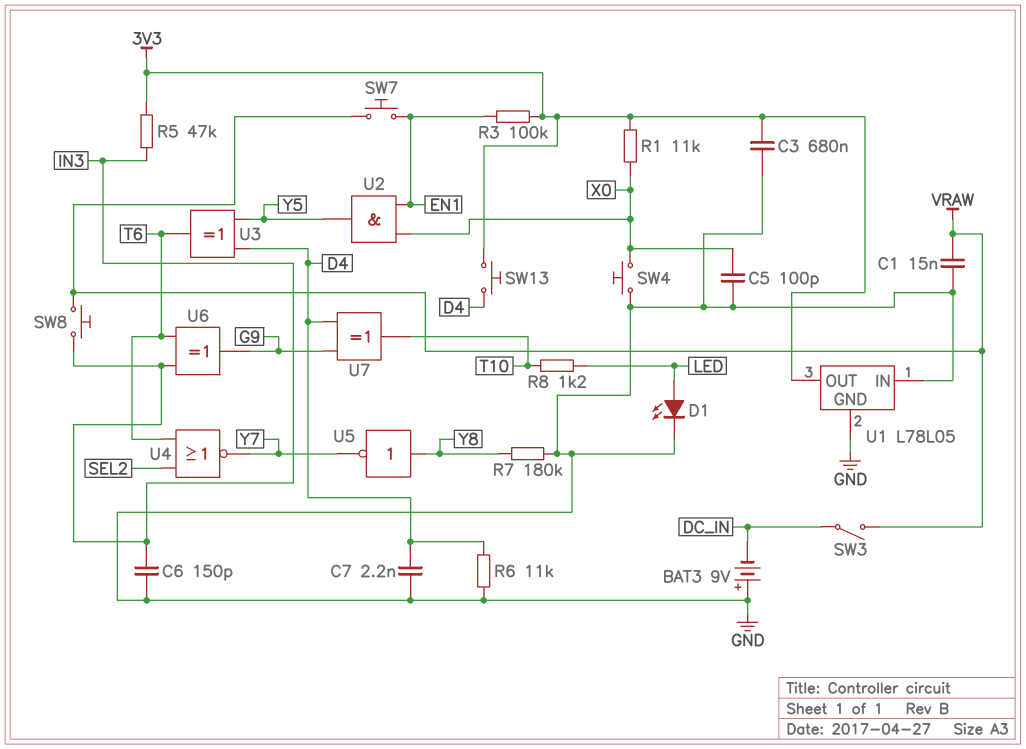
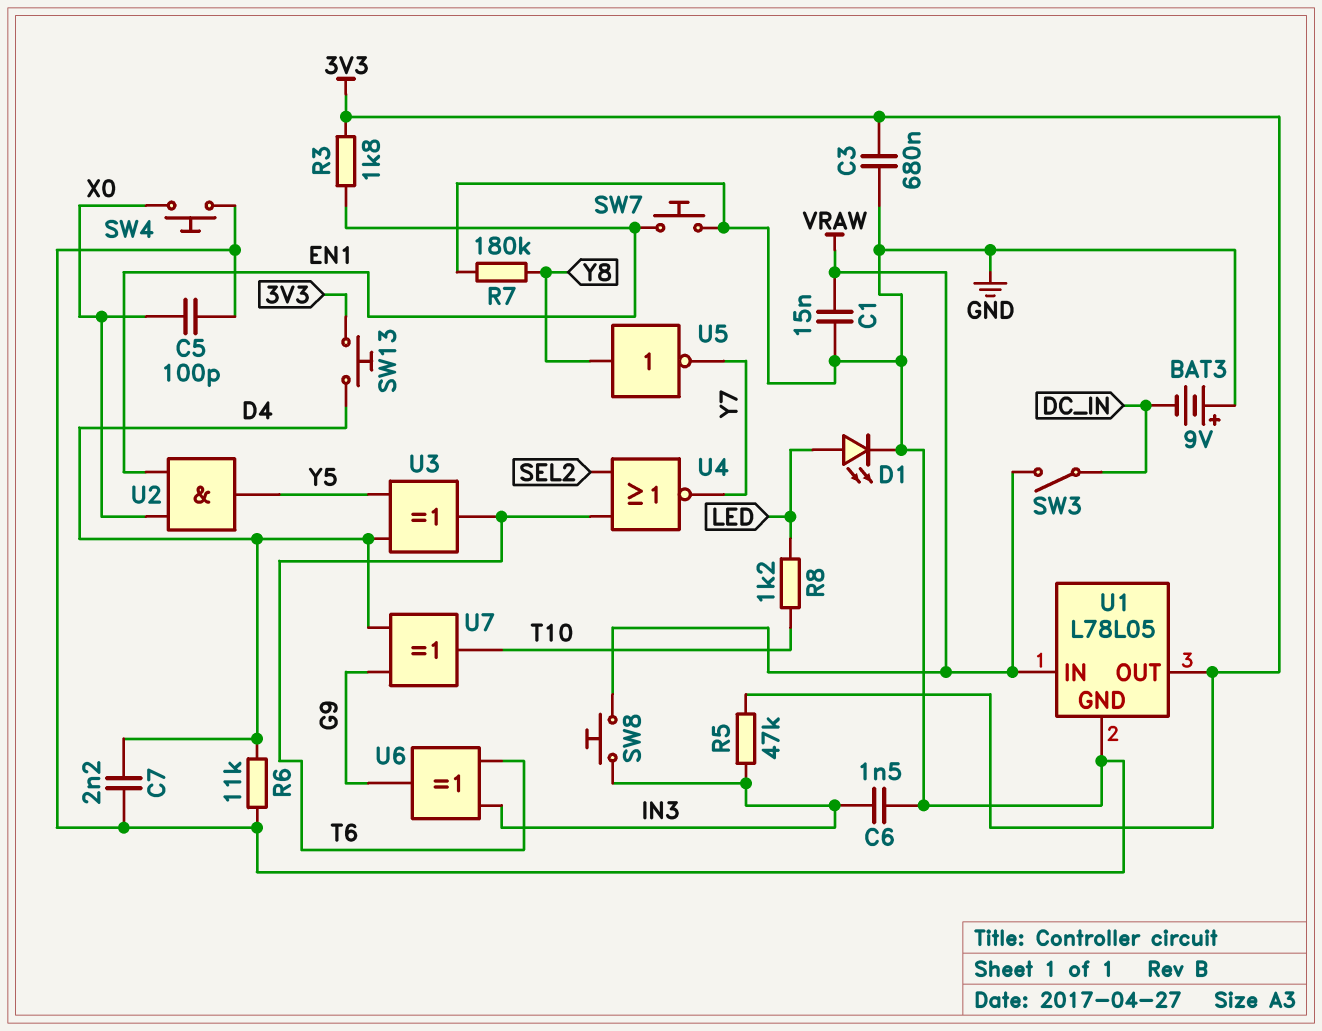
C6: 150pF (GND, IN3) -> 1.5nF (GND, IN3)
R1: 11k (3V3, X0) -> none
R3: 100k (3V3, EN1) -> 1.8k (3V3, EN1)
SW7: button (EN1, VRAW) -> button (EN1, GND)
U1 pin IN: GND -> VRAW

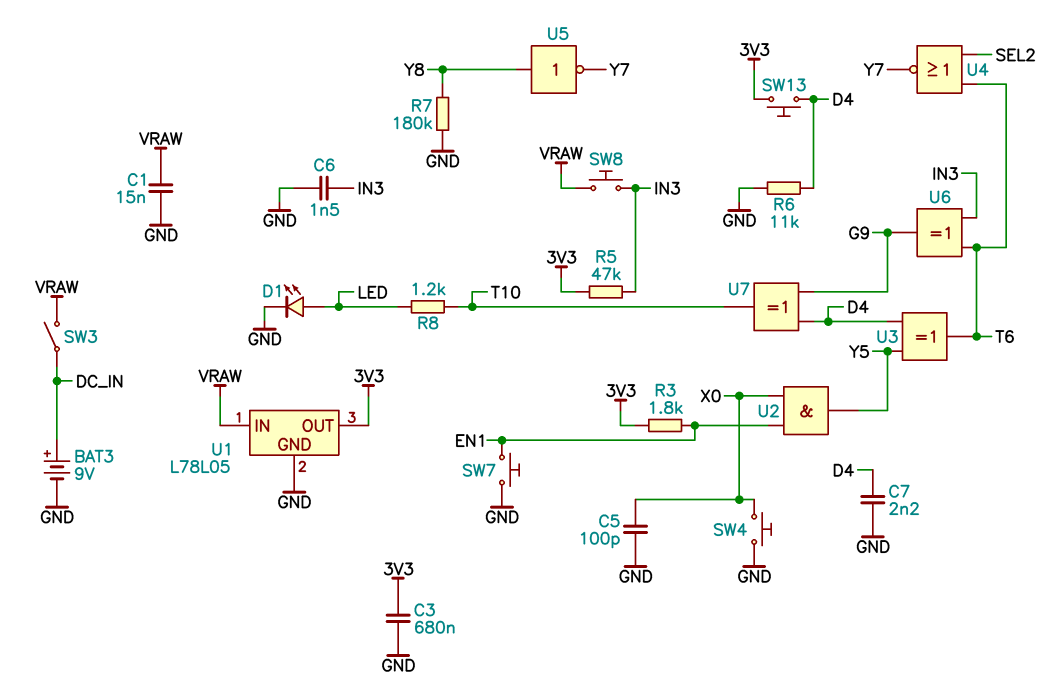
BAT3: 9V (plus GND, minus DC_IN) -> 9V (plus DC_IN, minus GND)

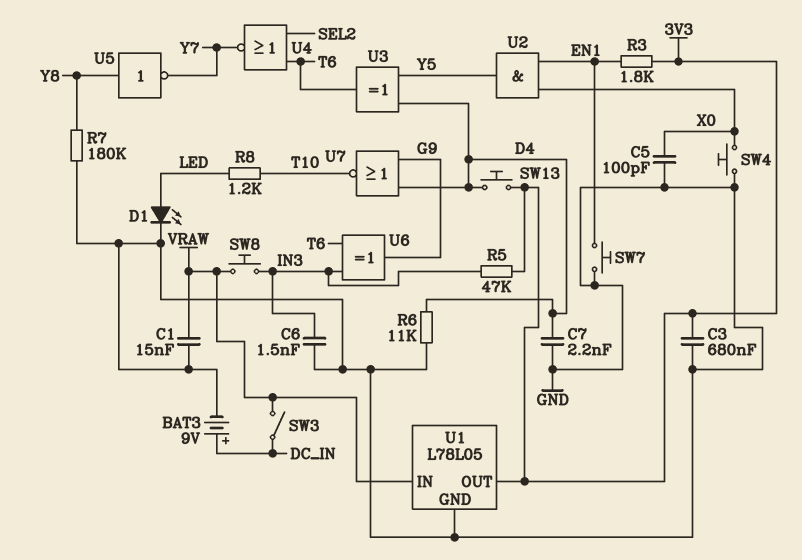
U7: XOR (in D4, in G9, out T10) -> NOR (in D4, in G9, out T10)

